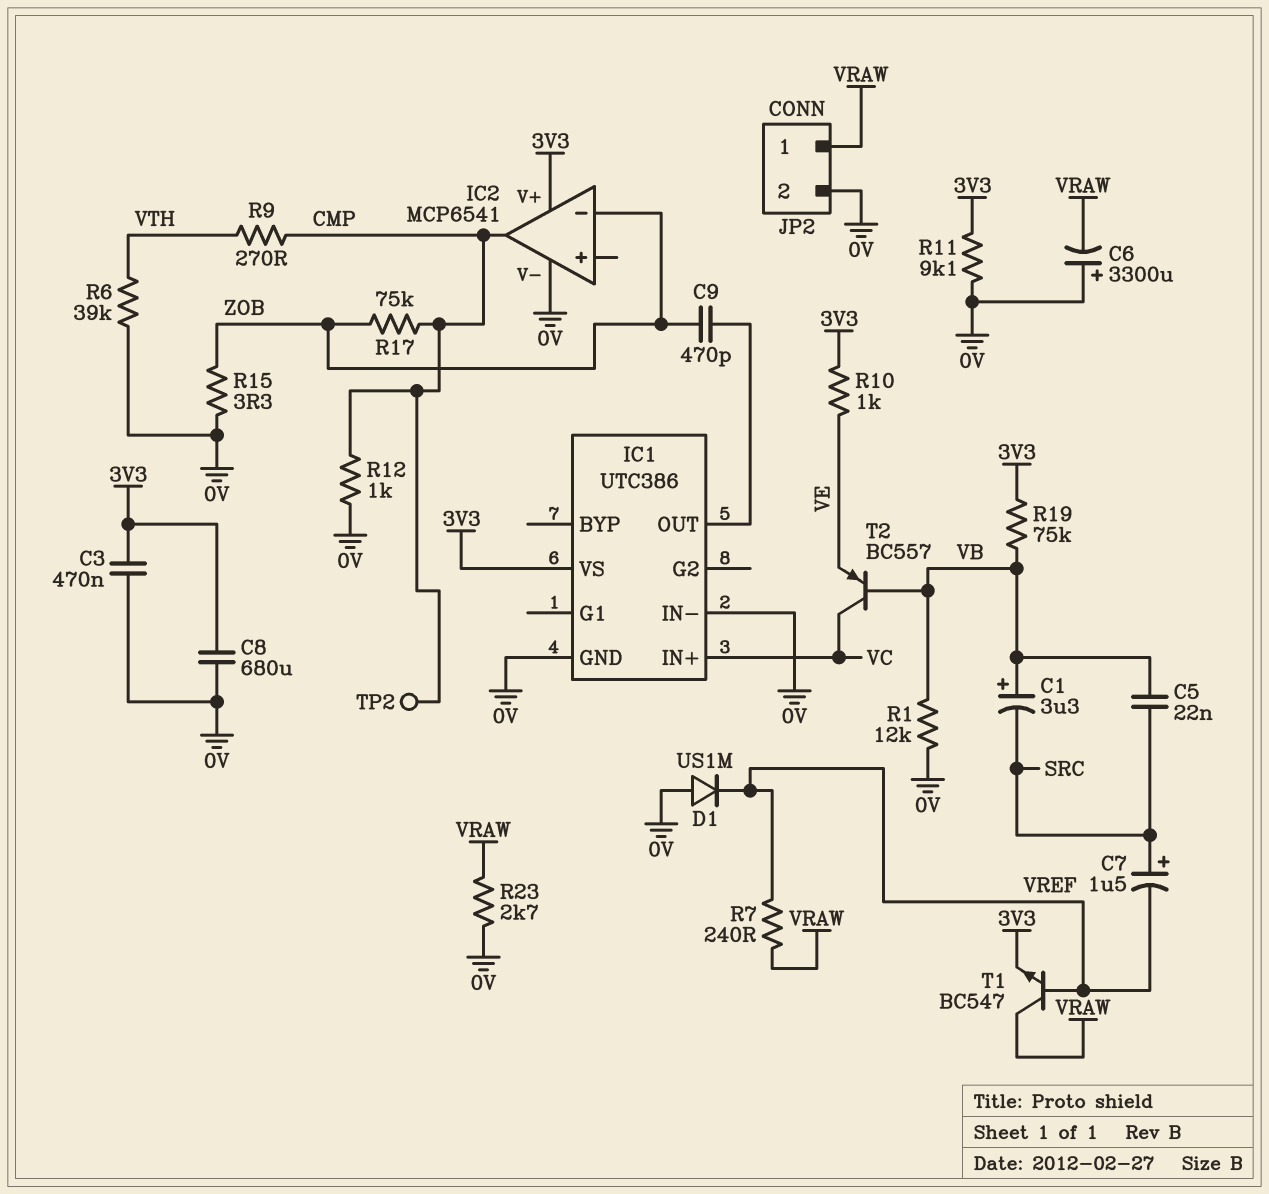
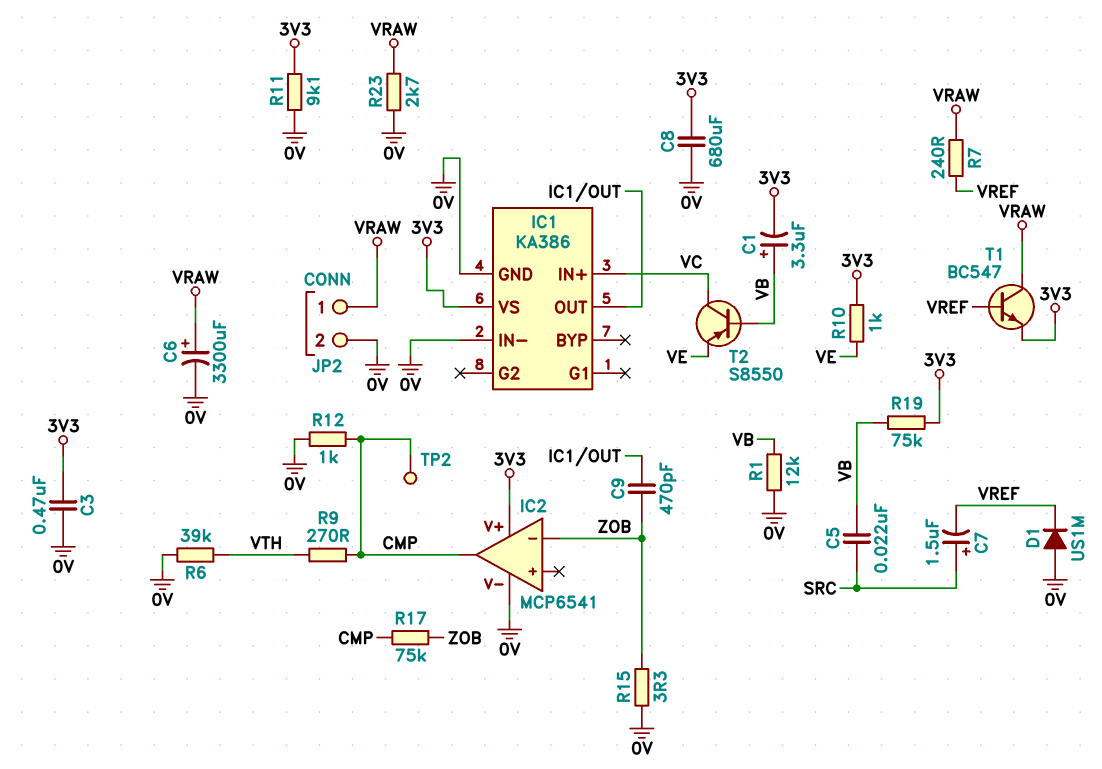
C1: 3.3uF (plus VB, minus SRC) -> 3.3uF (plus VB, minus 3V3)
C6: 3300uF (plus 0V, minus VRAW) -> 3300uF (plus VRAW, minus 0V)
IC1: UTC386 -> KA386
T2: PNP BC557 (B VB, C VC, E VE) -> PNP S8550 (B VB, C VC, E VE)

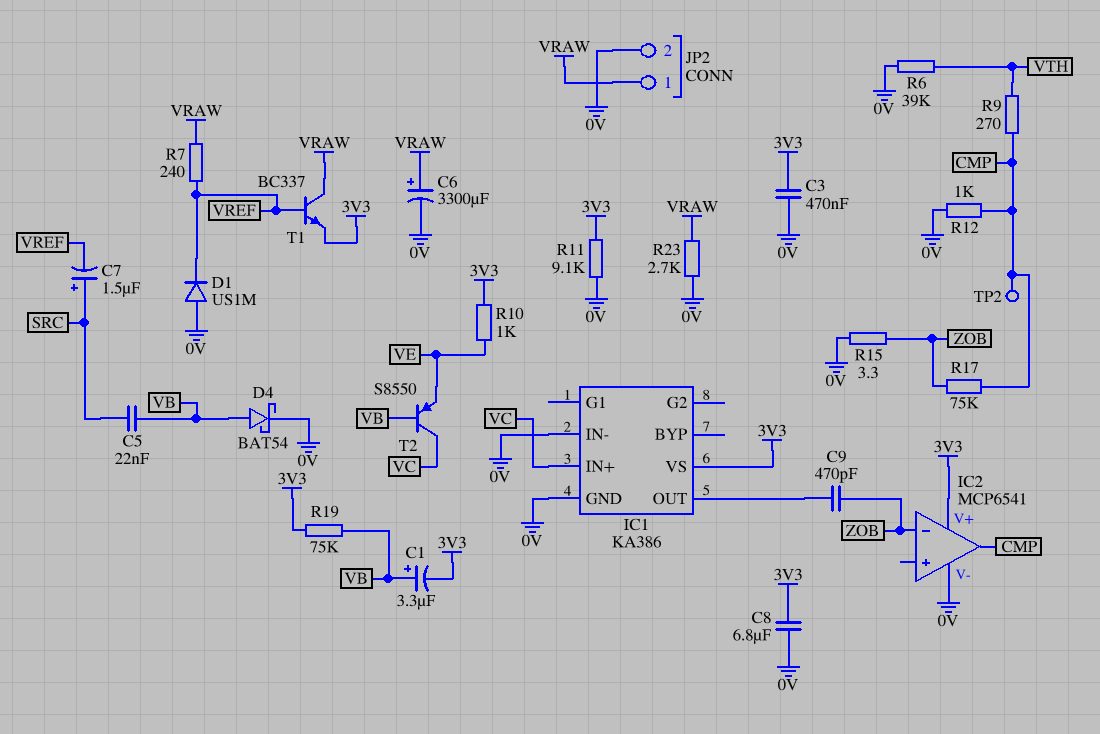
C8: 680uF (0V, 3V3) -> 6.8uF (0V, 3V3)
D4: none -> schottky BAT54 (A VB, K 0V)
R1: 12k (0V, VB) -> none
T1: NPN BC547 (B VREF, C VRAW, E 3V3) -> NPN BC337 (B VREF, C VRAW, E 3V3)

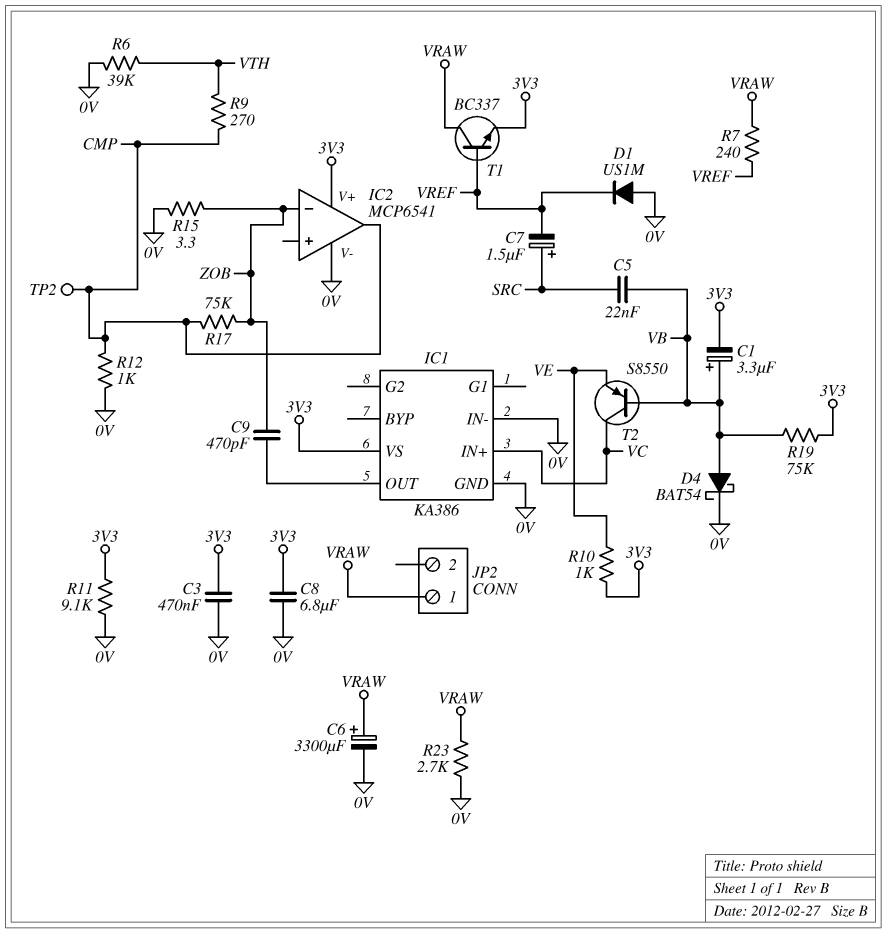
JP2 pin 2: 0V -> none

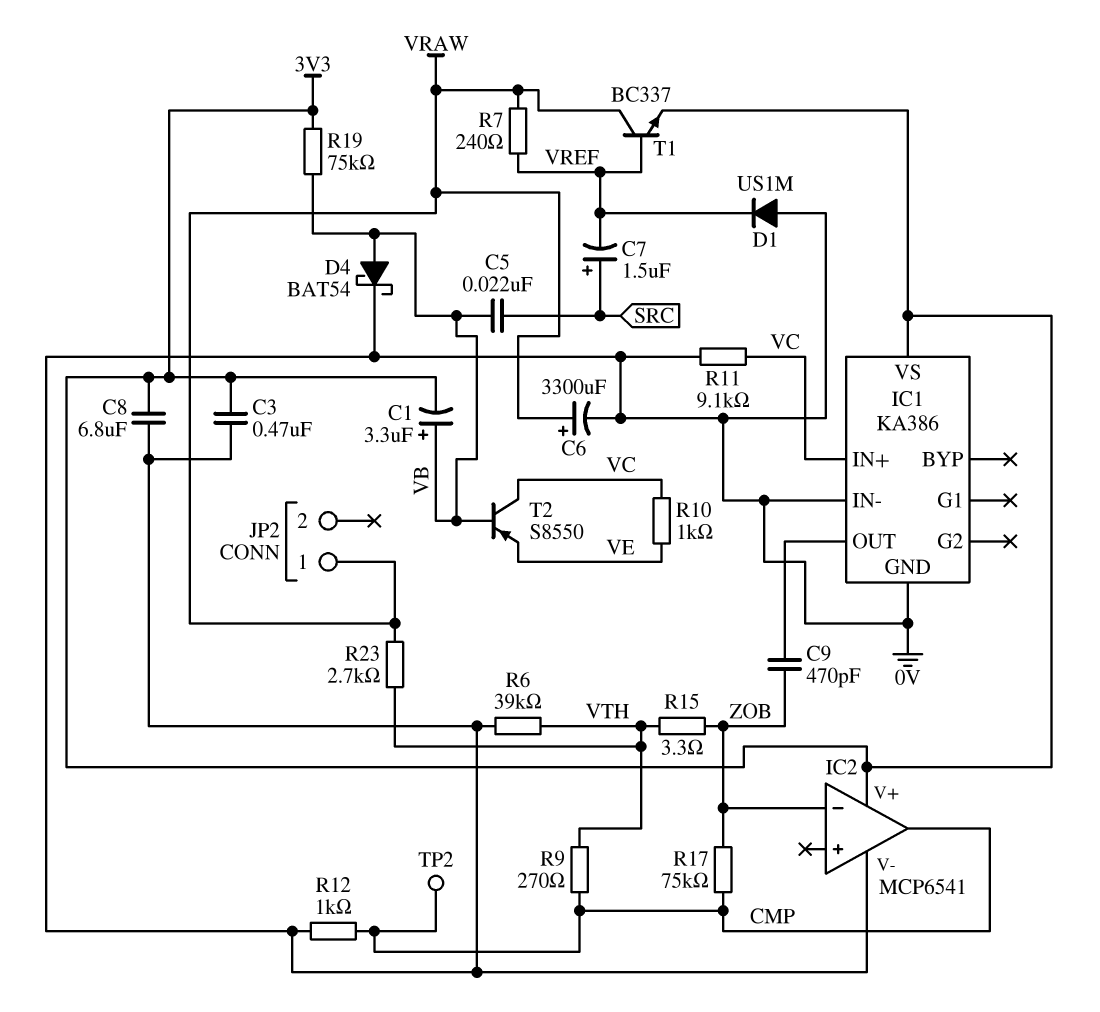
R10: 1k (3V3, VE) -> 1k (VC, VE)
R11: 9.1k (0V, 3V3) -> 9.1k (0V, VC)
R15: 3.3 (0V, ZOB) -> 3.3 (VTH, ZOB)
R23: 2.7k (0V, VRAW) -> 2.7k (VRAW, VTH)

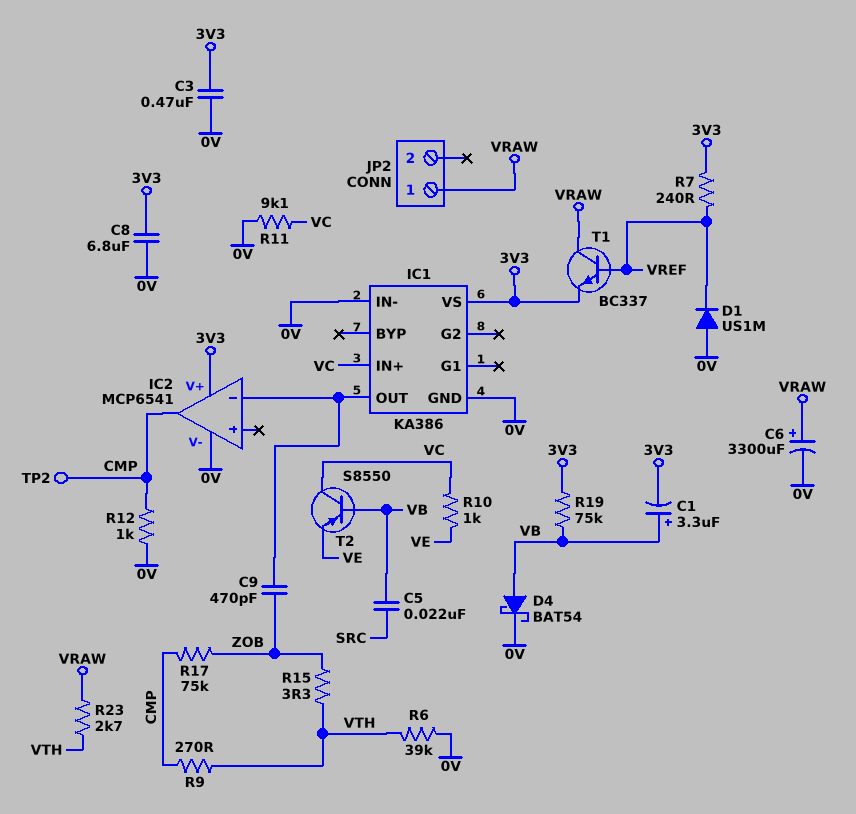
C7: 1.5uF (plus SRC, minus VREF) -> none
IC2 pin in-: ZOB -> IC1/OUT
R7: 240 (VRAW, VREF) -> 240 (3V3, VREF)

